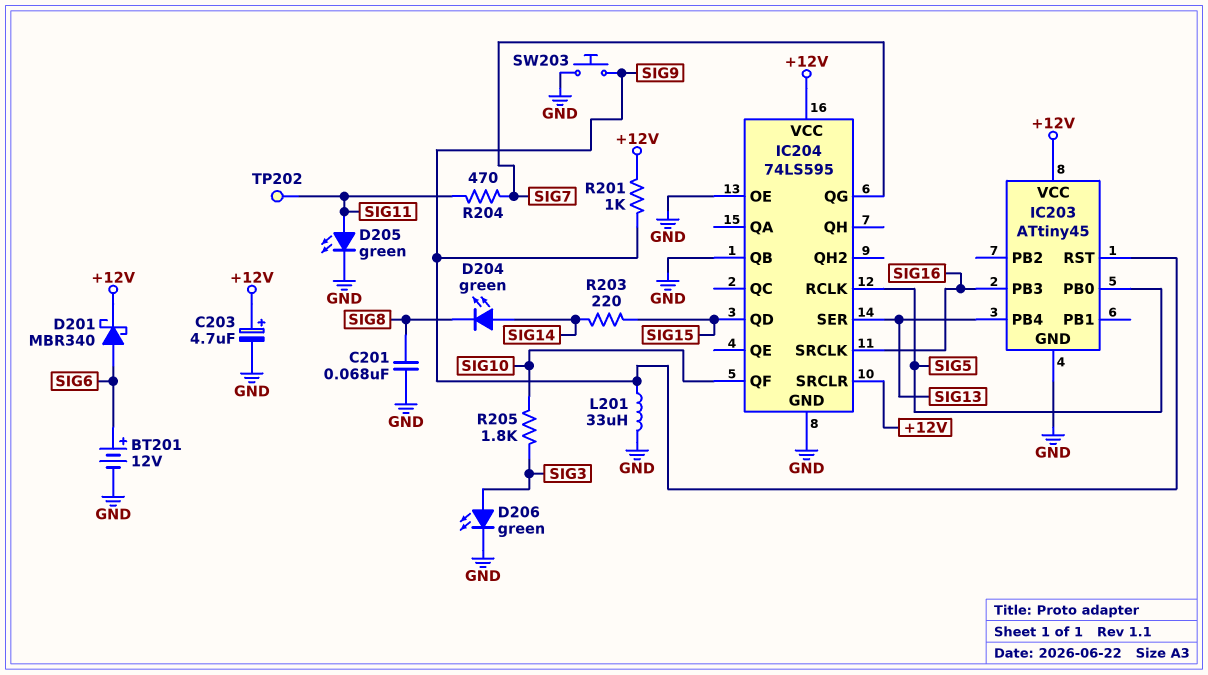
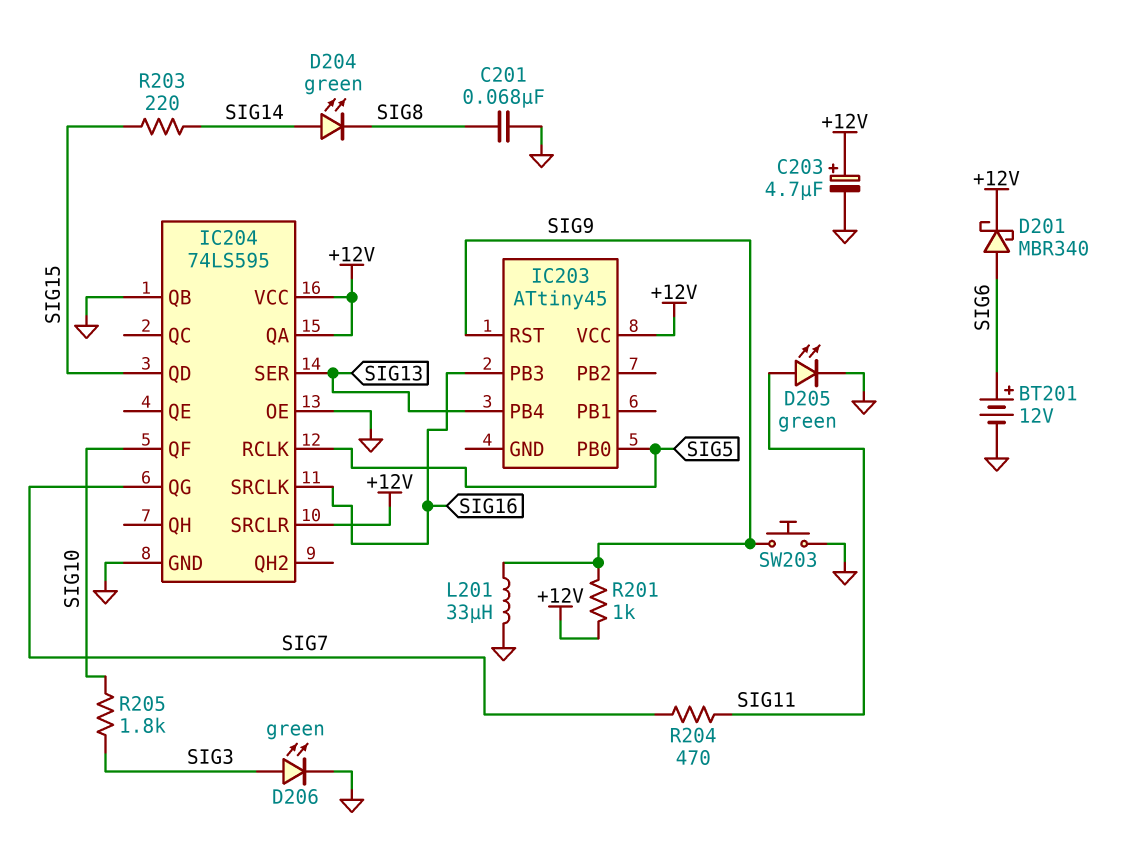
IC203 pin GND: GND -> none
IC204 pin QA: none -> +12V
TP202: test point (SIG11) -> none

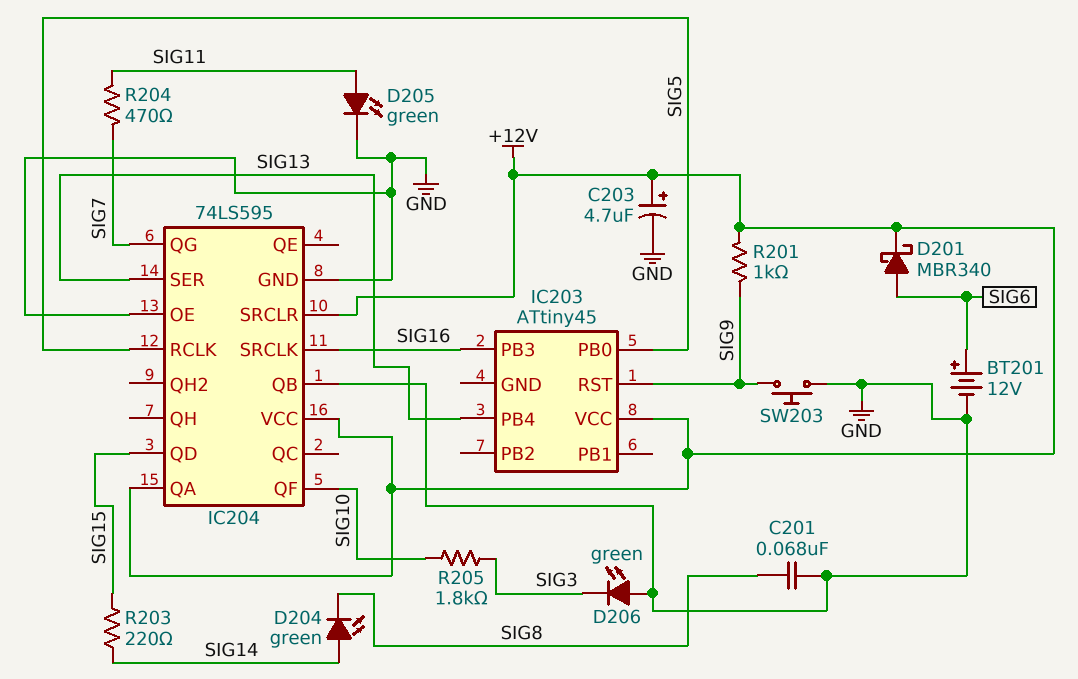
D206: LED green (A SIG3, K GND) -> LED green (A GND, K SIG3)
L201: 33uH (GND, SIG9) -> none

